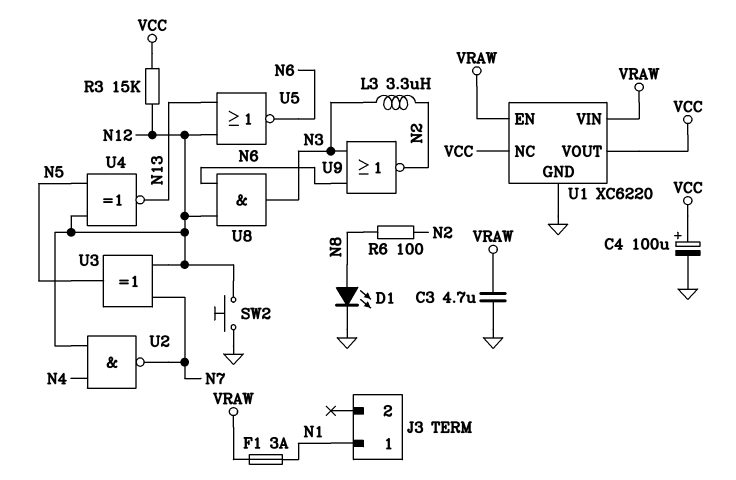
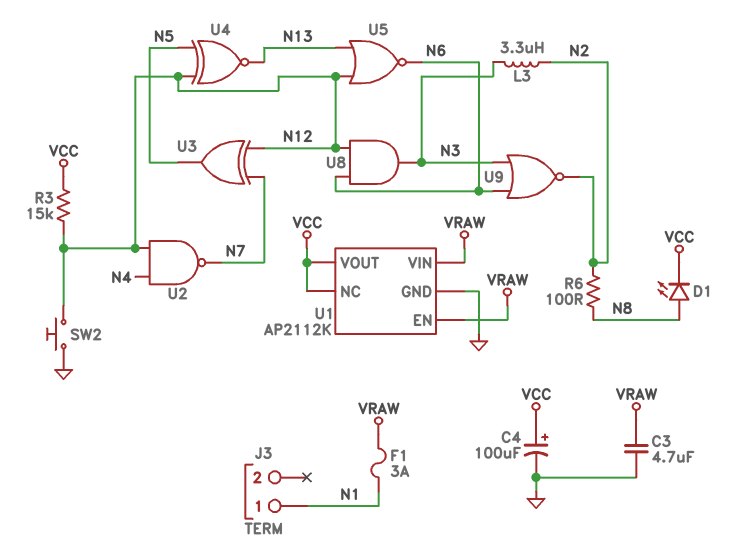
D1: LED (A N8, K GND) -> LED (A N8, K VCC)
U1: XC6220 -> AP2112K

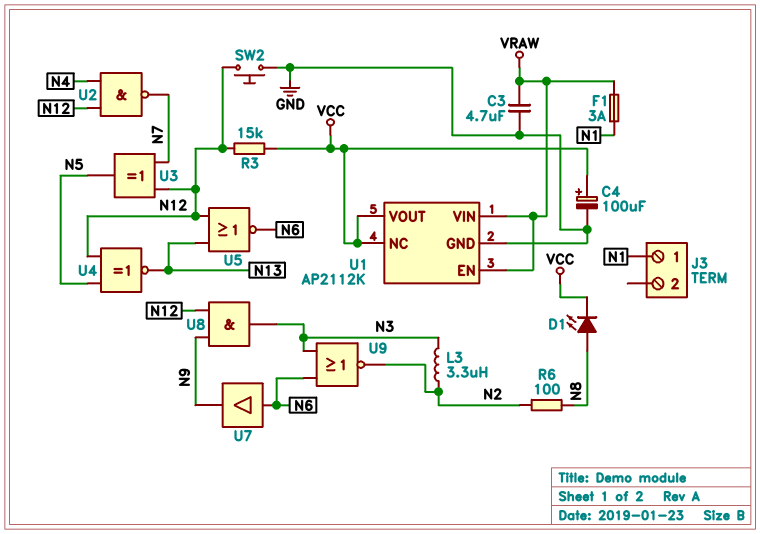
U7: none -> buffer (in N6, out N9)
U8: AND (in N6, in N12, out N3) -> AND (in N9, in N12, out N3)

